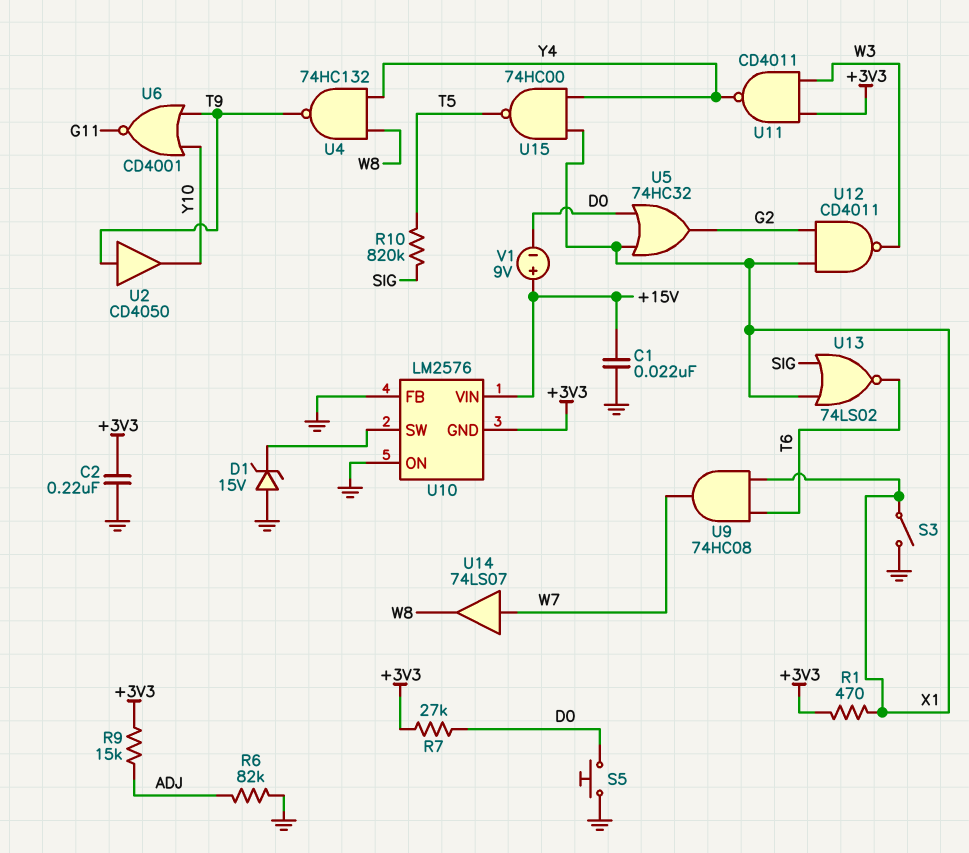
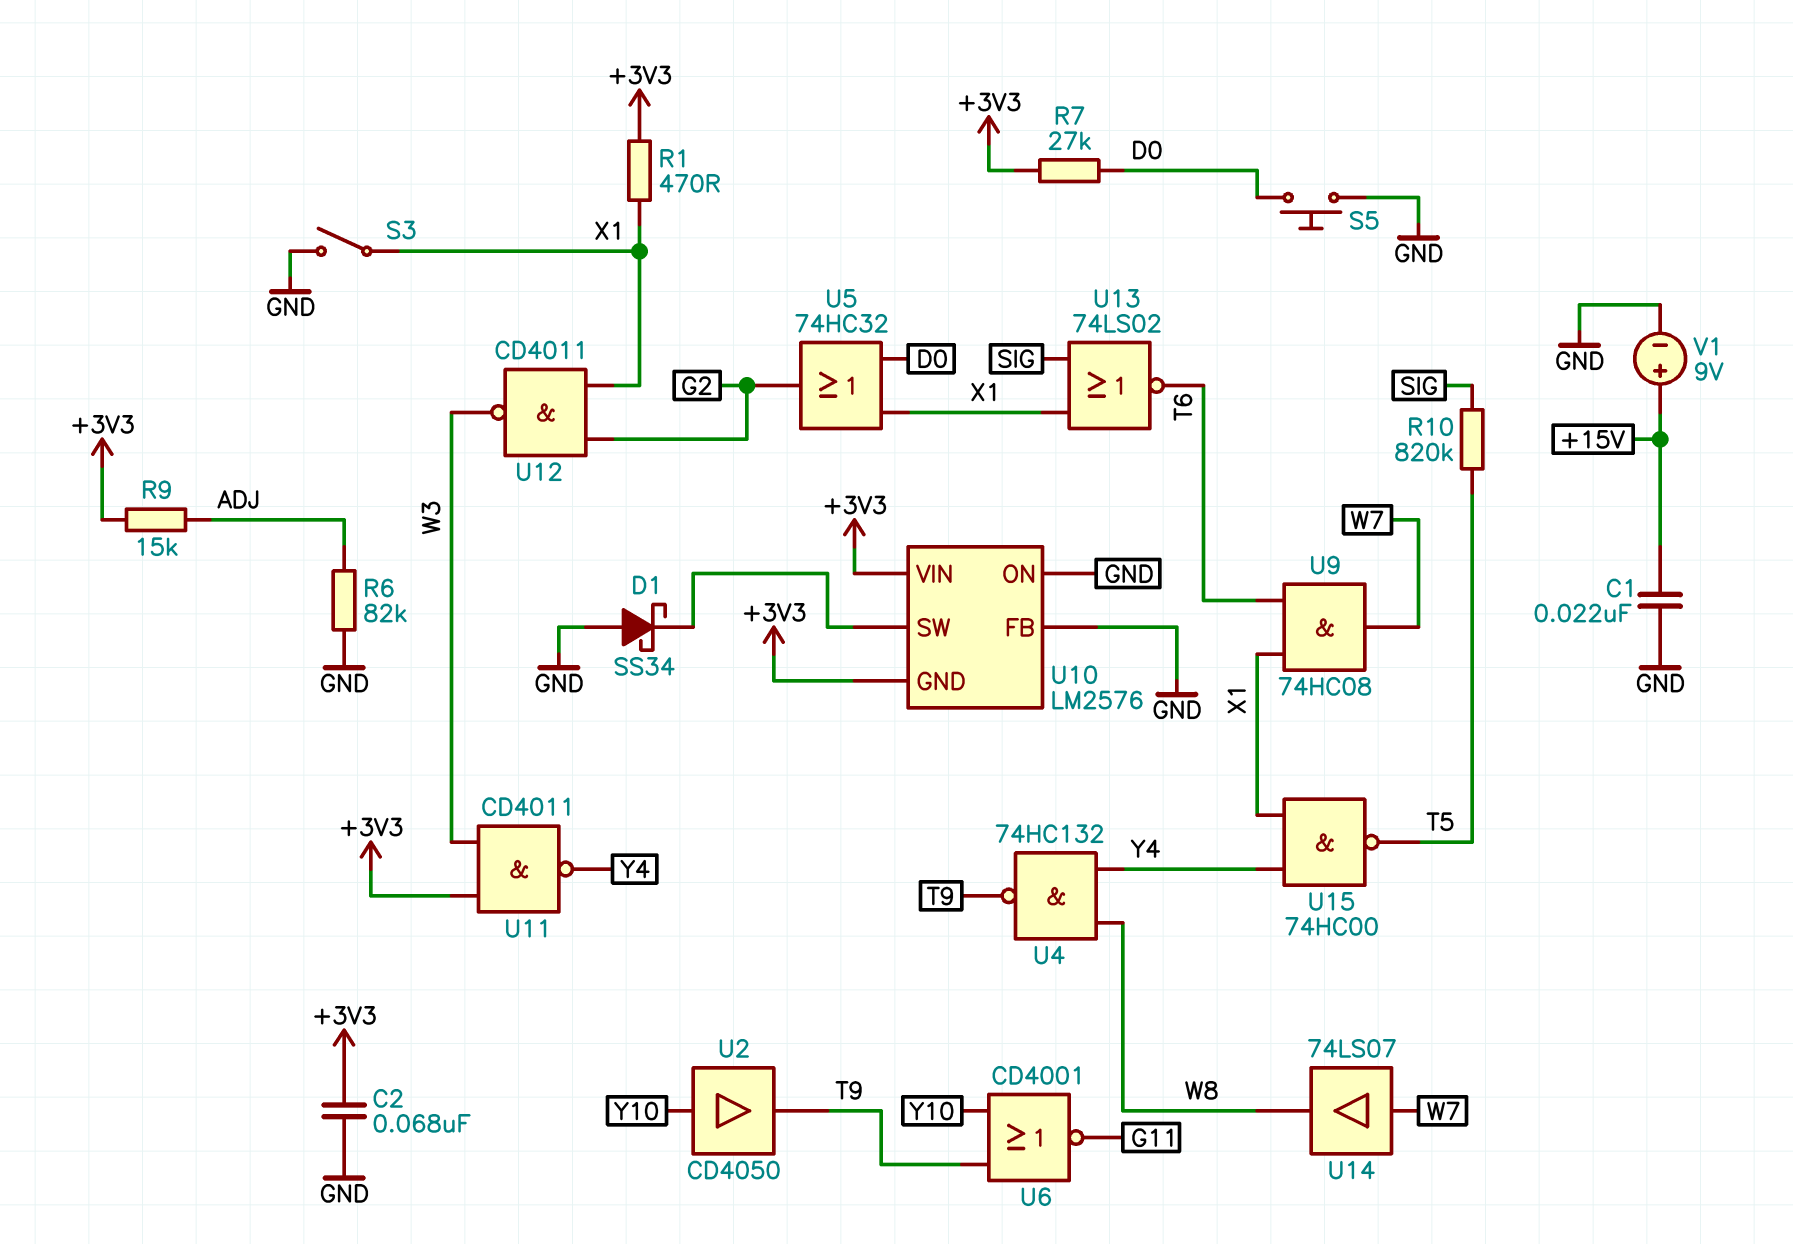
C2: 220nF (+3V3, GND) -> 68nF (+3V3, GND)
D1: zener 15V (A GND, K U10/SW) -> schottky SS34 (A GND, K U10/SW)
U2: buffer CD4050 (in T9, out Y10) -> buffer CD4050 (in Y10, out T9)
U10 pin VIN: +15V -> +3V3
V1: 9V (plus +15V, minus D0) -> 9V (plus +15V, minus GND)

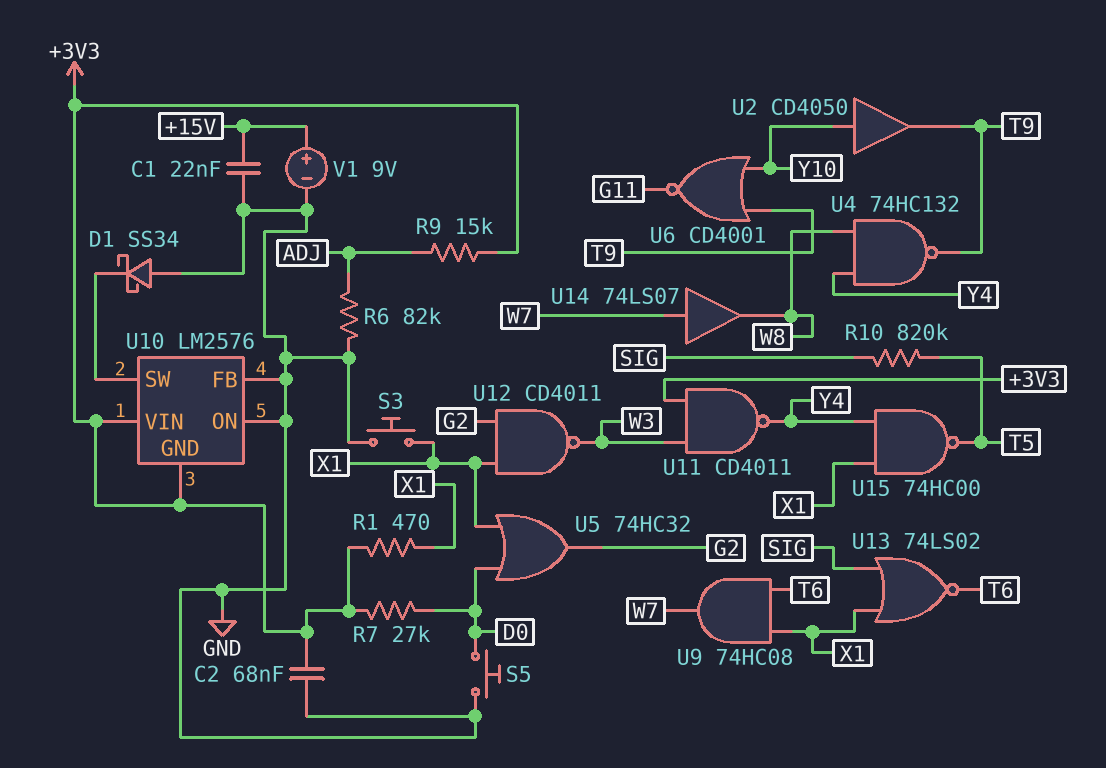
S3: switch (GND, X1) -> button (GND, X1)

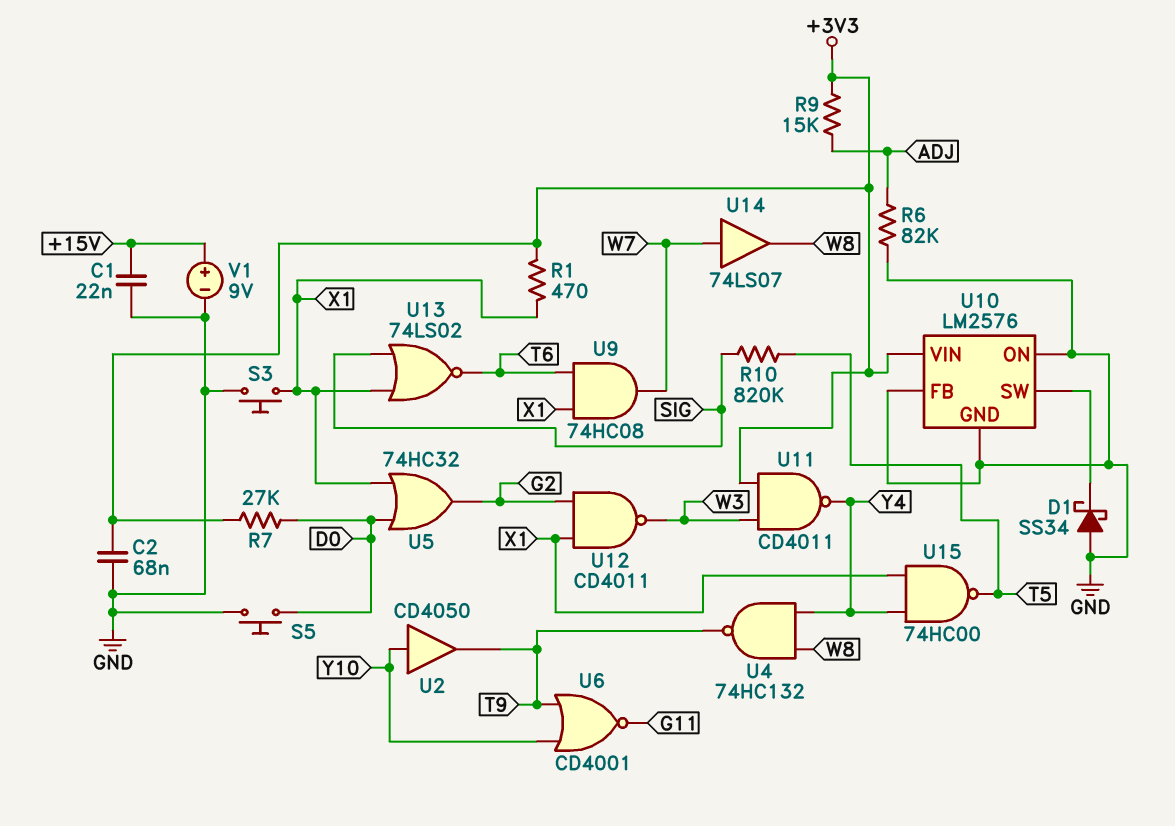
U10 pin GND: +3V3 -> GND

